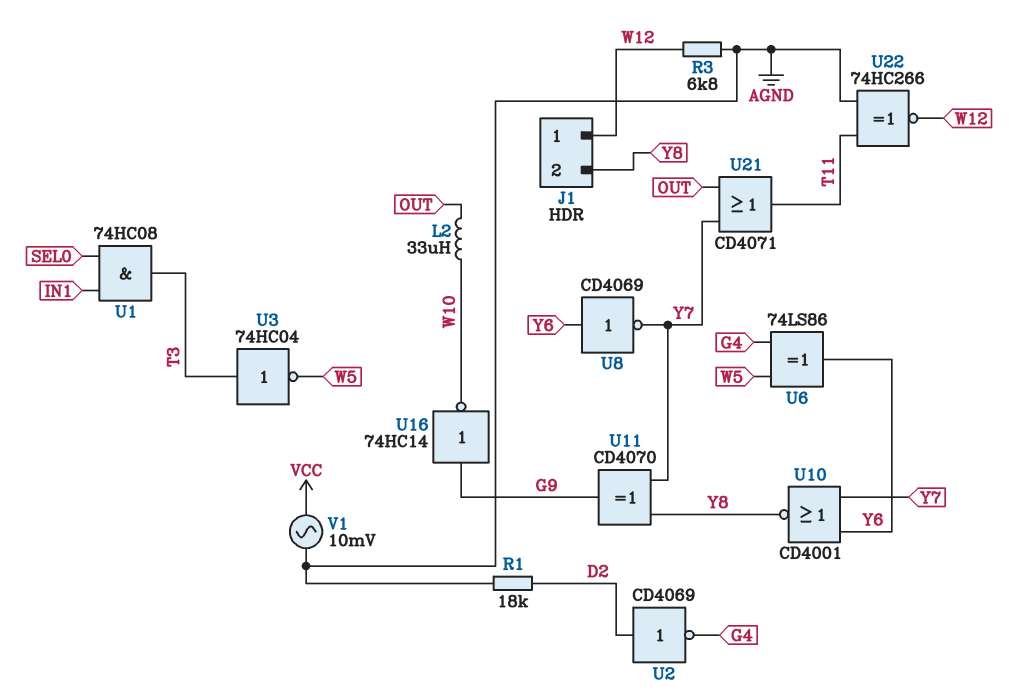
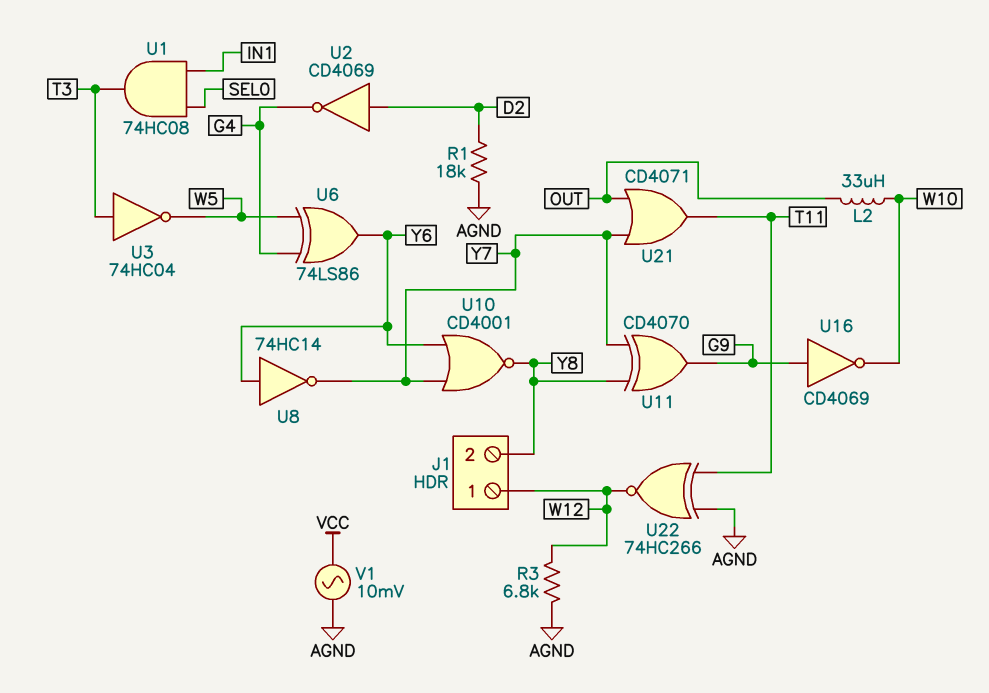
U8: NOT CD4069 (in Y6, out Y7) -> NOT 74HC14 (in Y6, out Y7)
U16: NOT 74HC14 (in G9, out W10) -> NOT CD4069 (in G9, out W10)

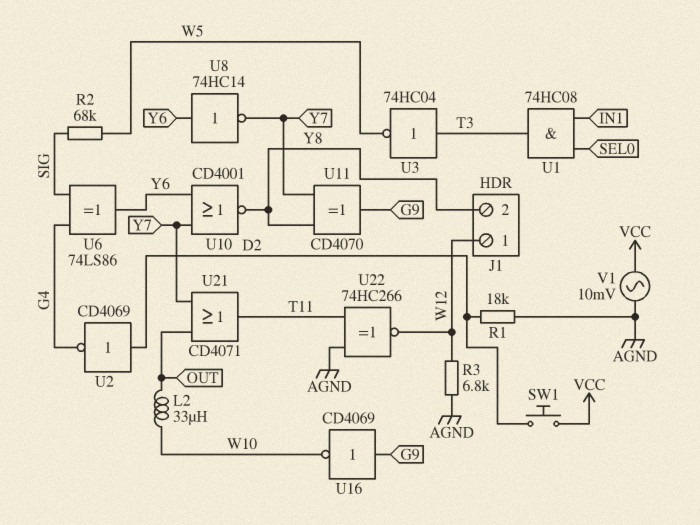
R2: none -> 68k (SIG, W5)
SW1: none -> button (D2, VCC)
U6: XOR 74LS86 (in G4, in W5, out Y6) -> XOR 74LS86 (in G4, in SIG, out Y6)

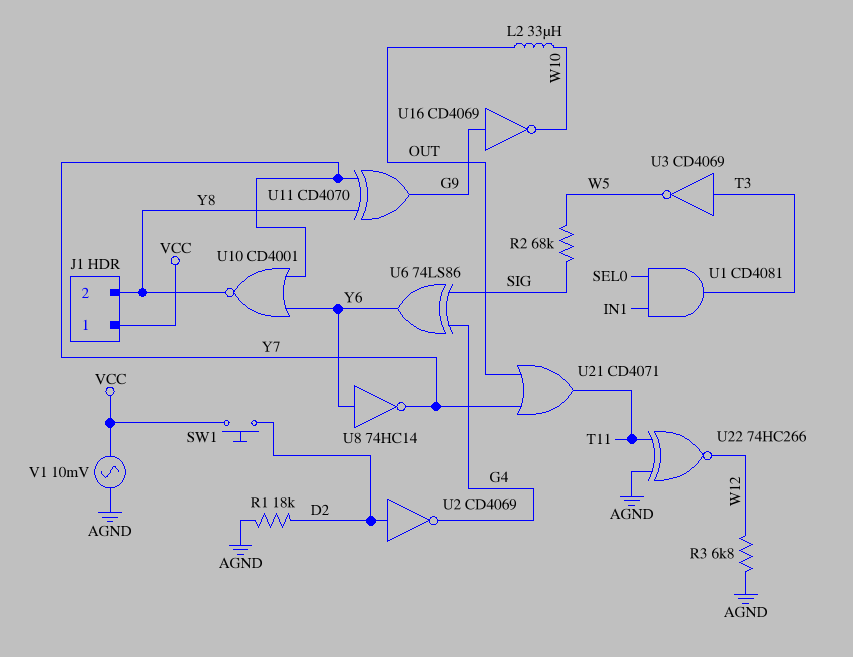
J1 pin 1: W12 -> VCC
U1: AND 74HC08 (in IN1, in SEL0, out T3) -> AND CD4081 (in IN1, in SEL0, out T3)
U3: NOT 74HC04 (in T3, out W5) -> NOT CD4069 (in T3, out W5)

